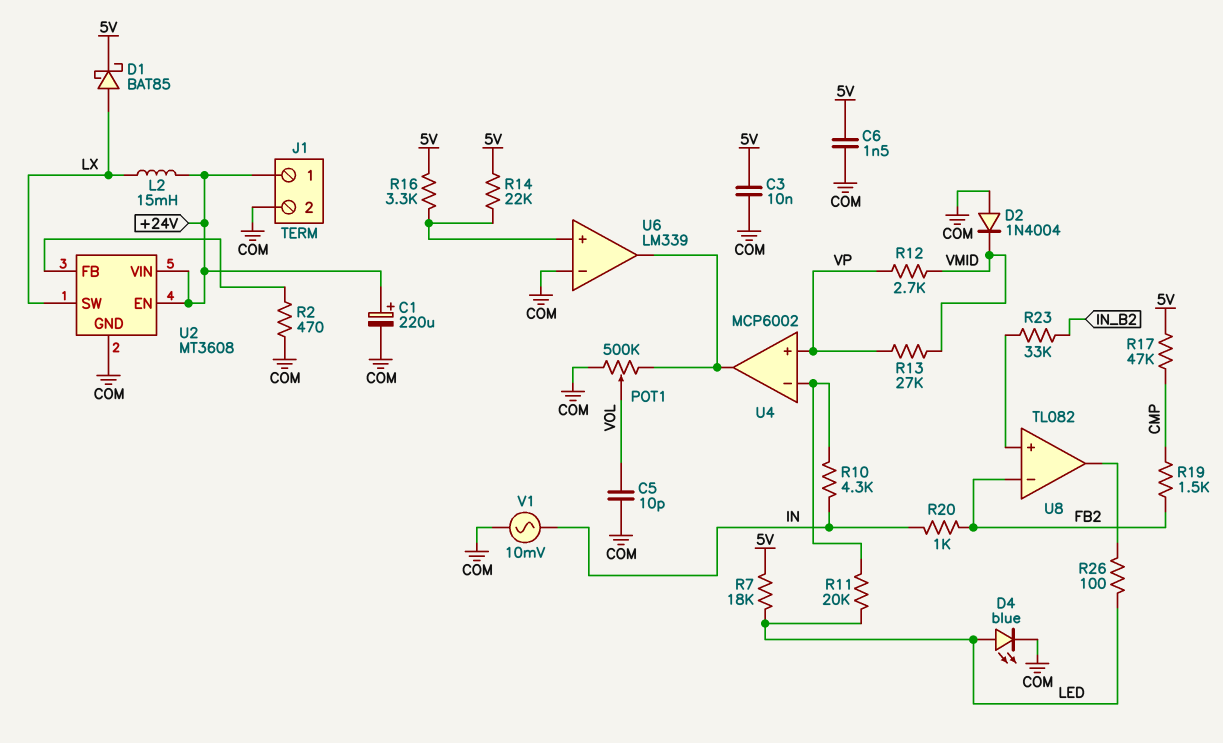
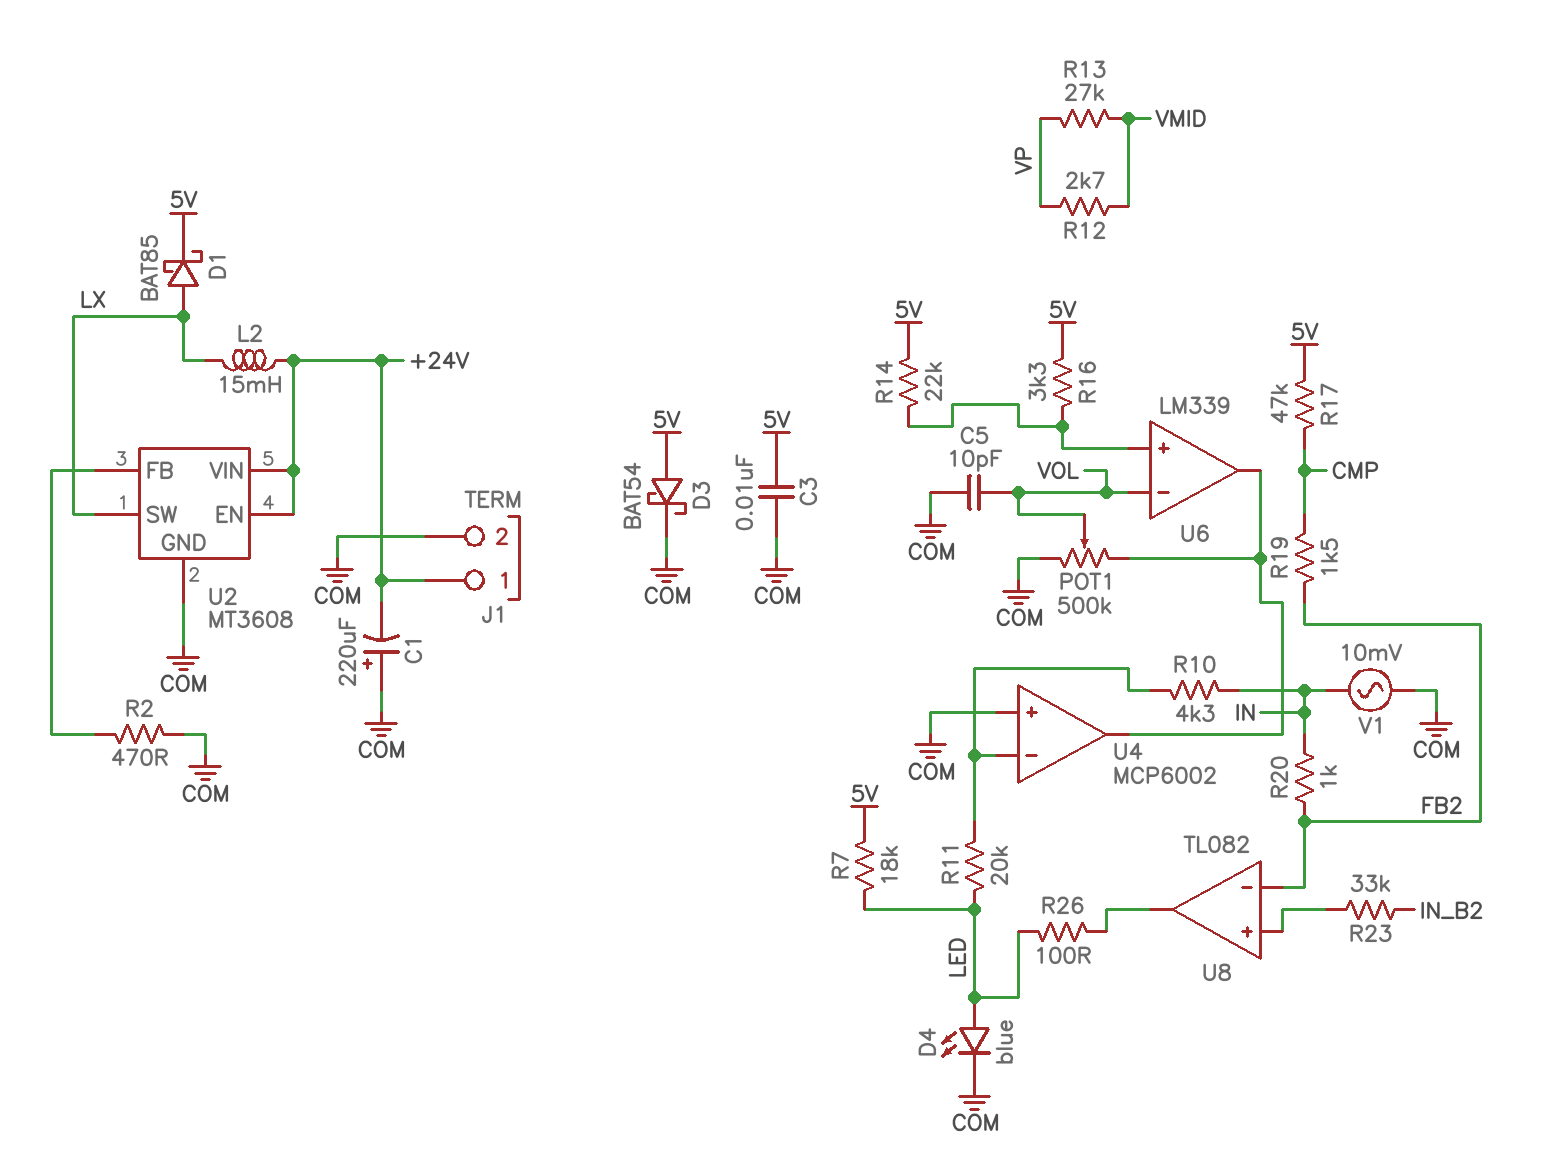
C1: 220uF (plus +24V, minus COM) -> 220uF (plus COM, minus +24V)
C6: 1.5nF (5V, COM) -> none
D2: diode 1N4004 (A COM, K VMID) -> none
D3: none -> schottky BAT54 (A 5V, K COM)
U4 pin in+: VP -> COM
U6 pin in-: COM -> VOL

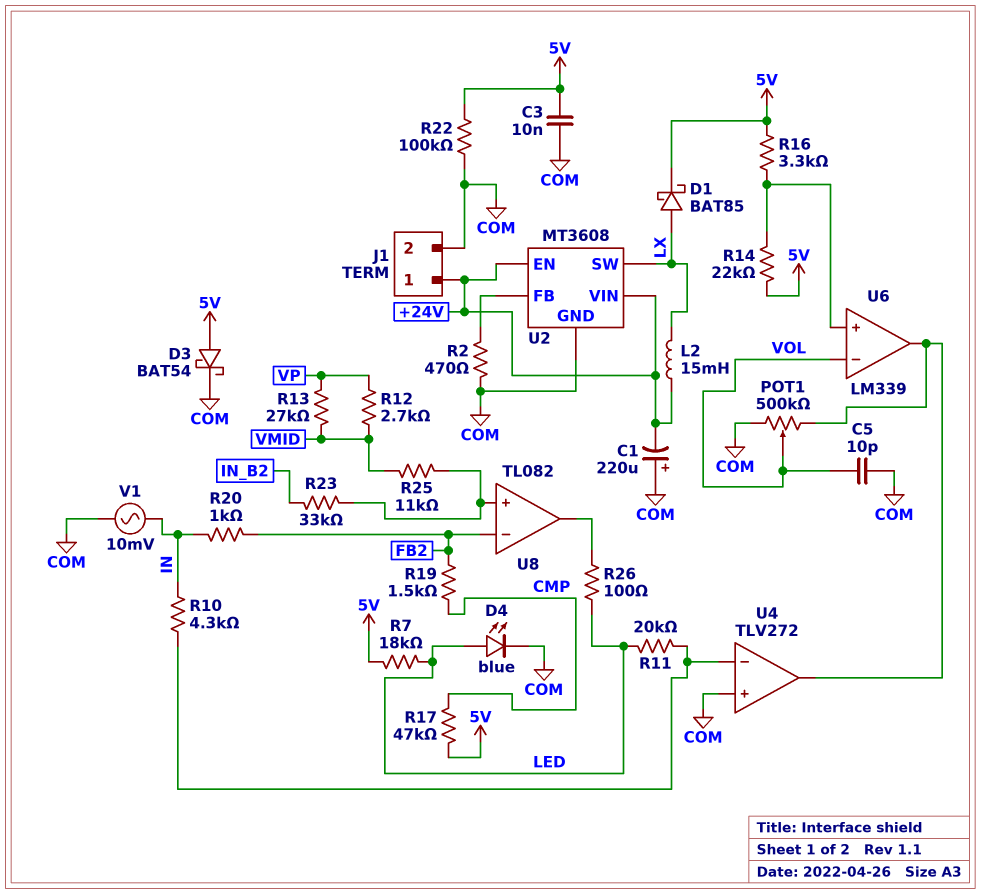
R22: none -> 100k (5V, COM)
R25: none -> 11k (U8/in+, VMID)
U4: MCP6002 -> TLV272

